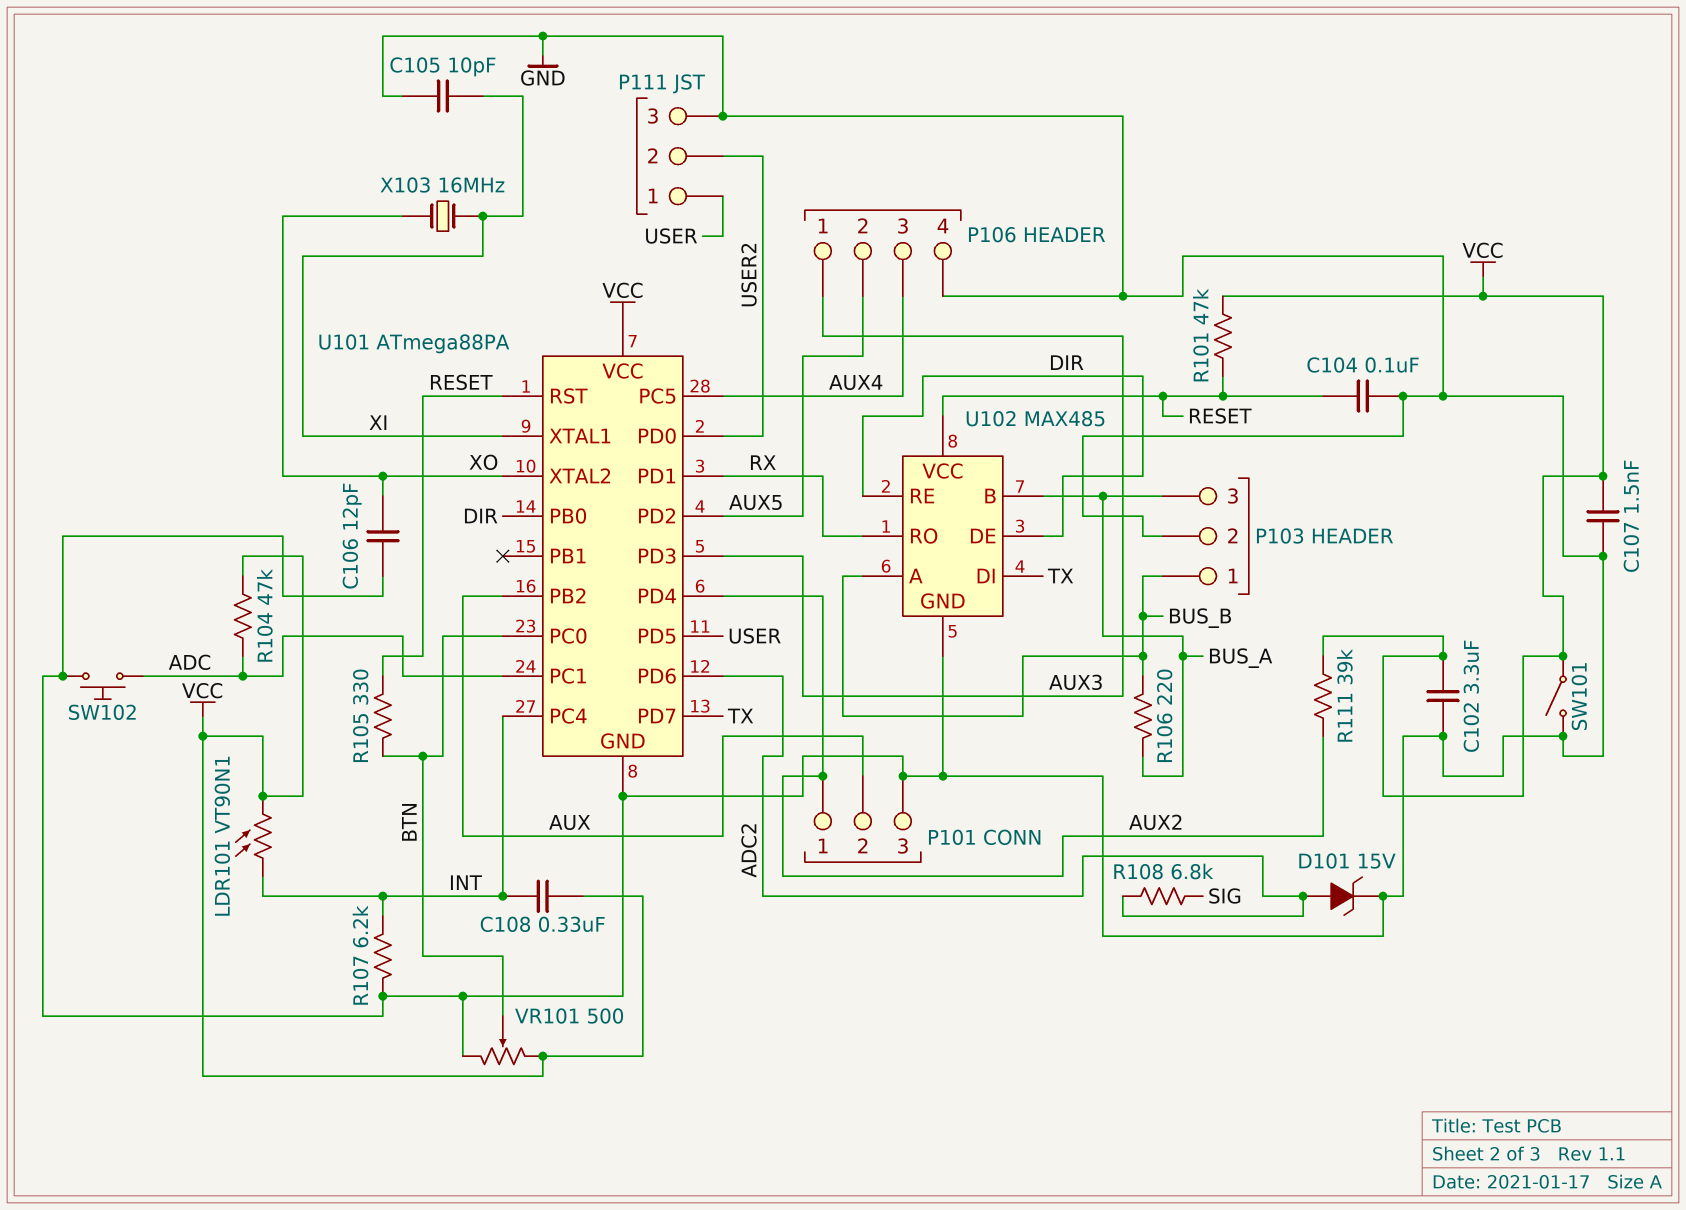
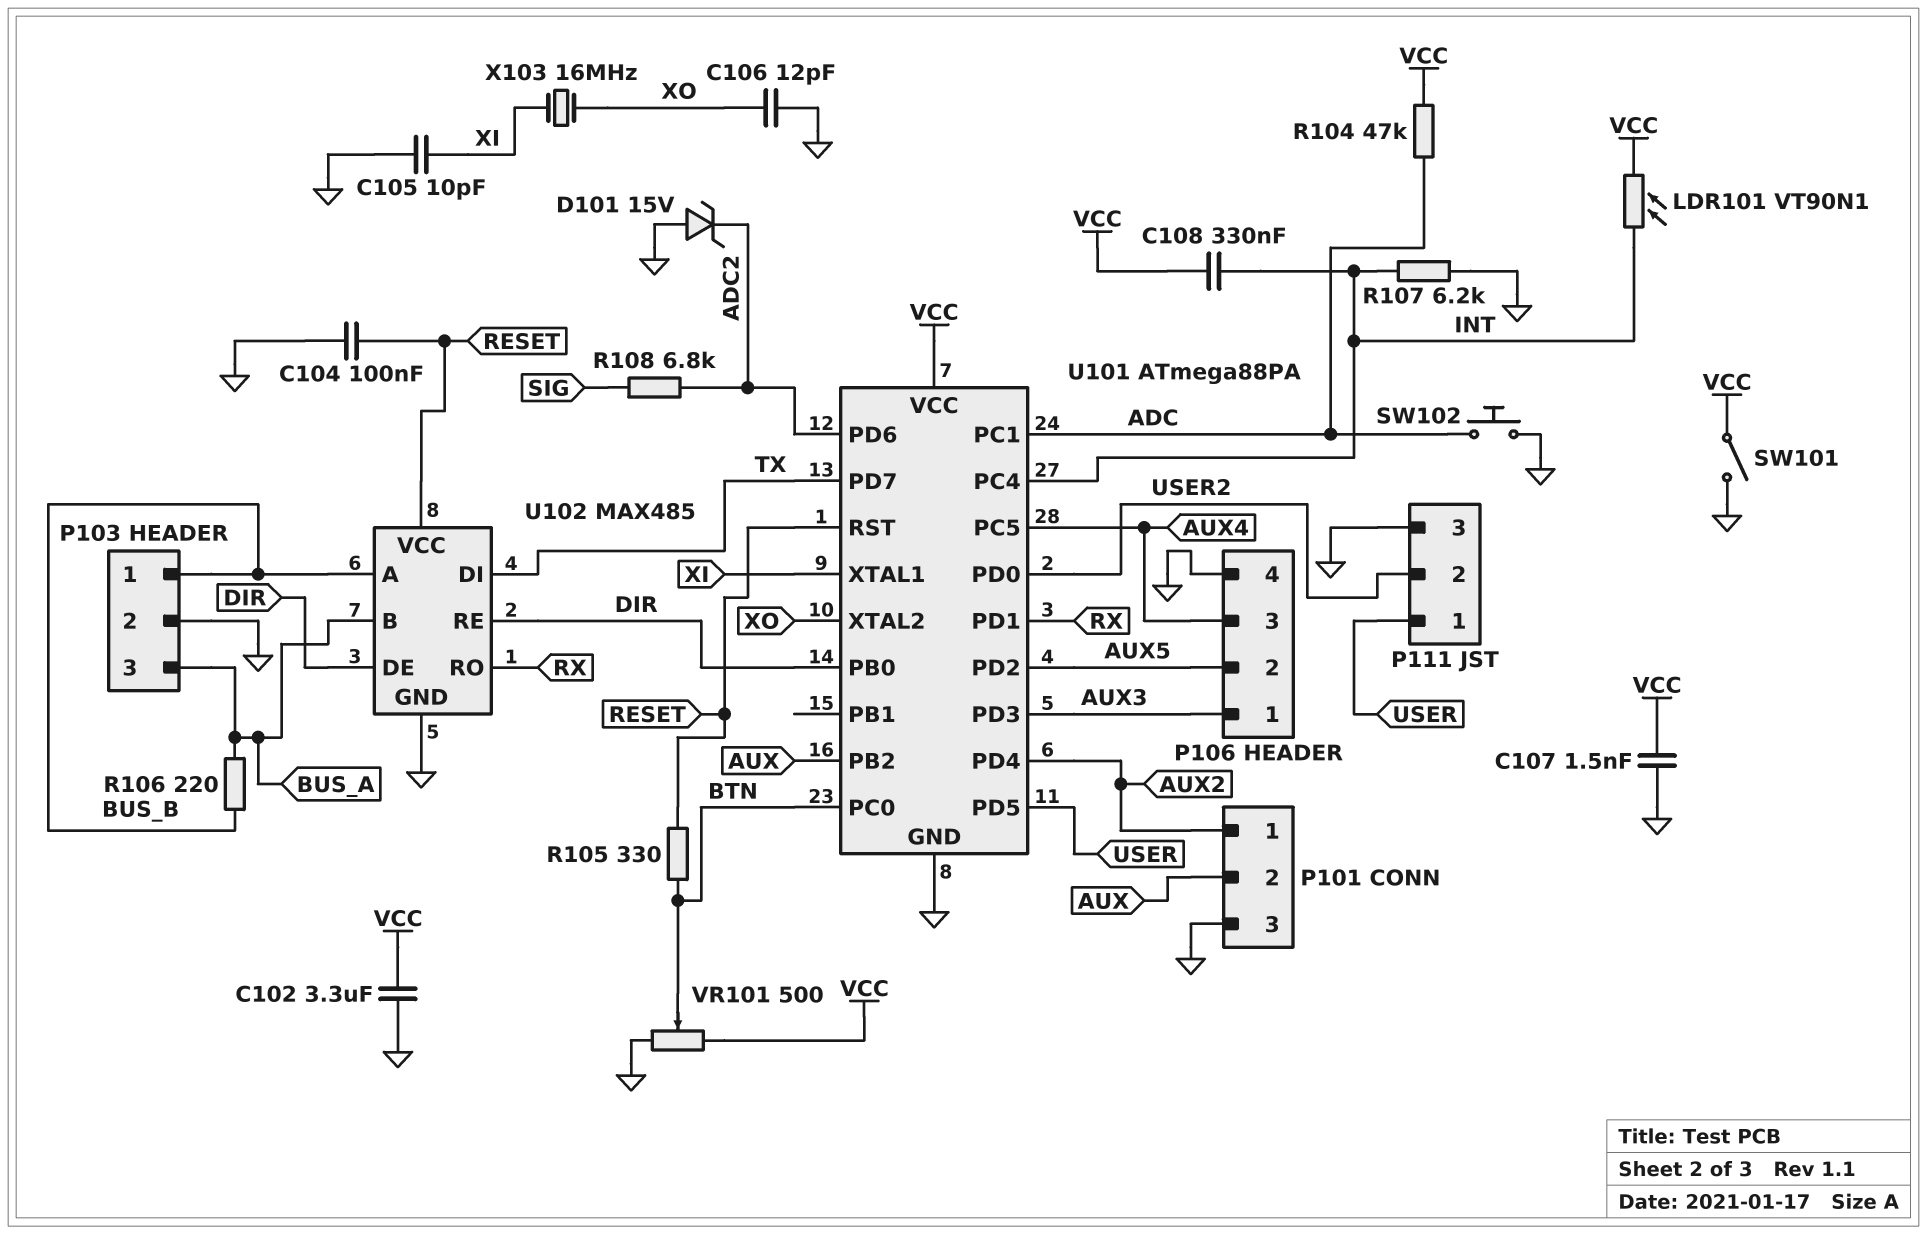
D101: zener 15V (A ADC2, K GND) -> zener 15V (A GND, K ADC2)
R101: 47k (RESET, VCC) -> none
R111: 39k (AUX2, VCC) -> none

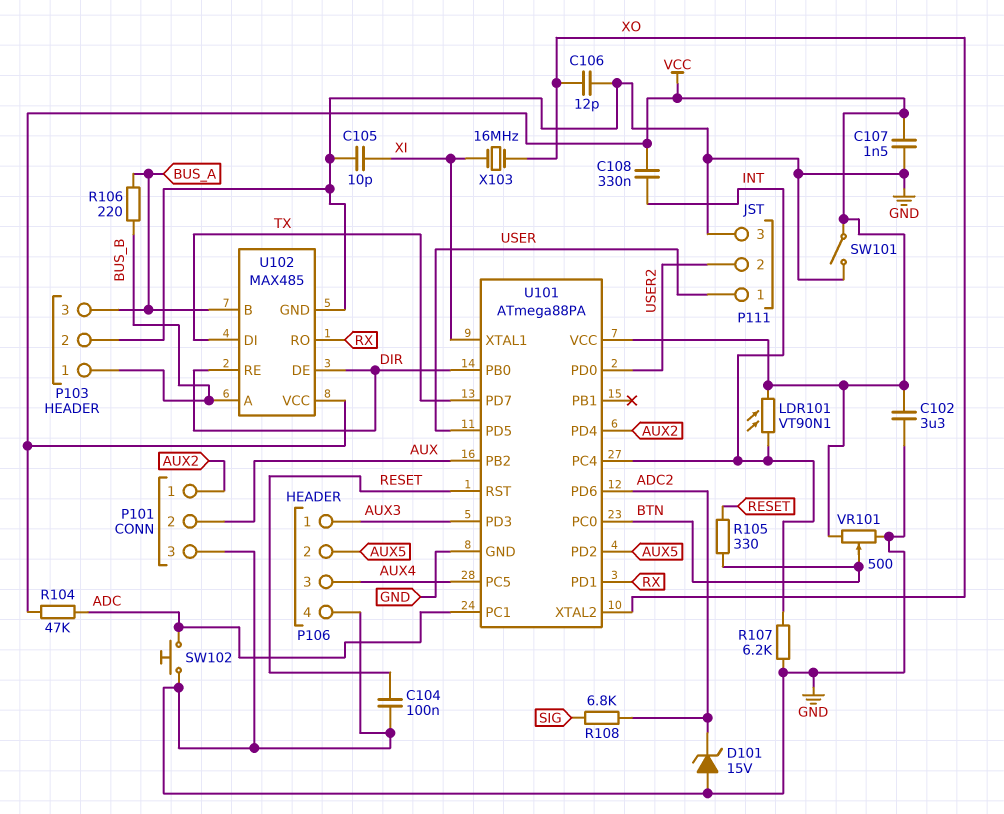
U102 pin VCC: RESET -> VCC

